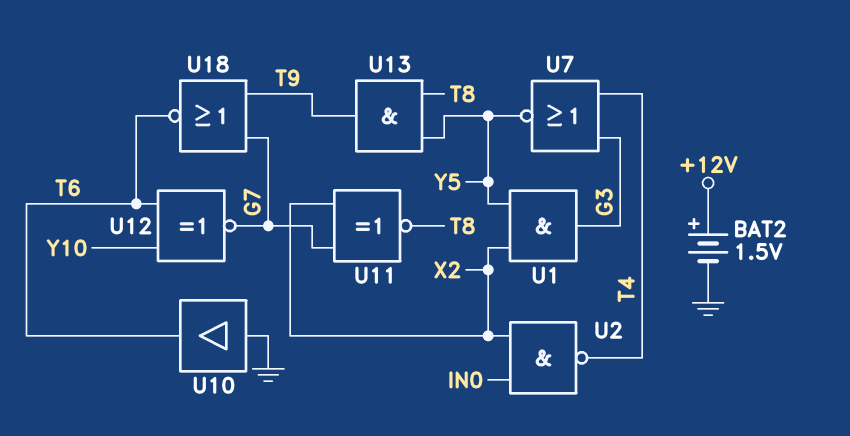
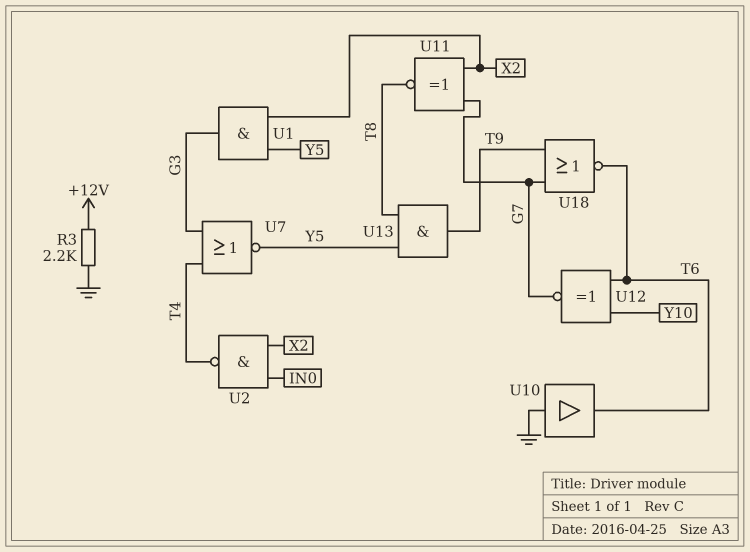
BAT2: 1.5V (plus +12V, minus GND) -> none
R3: none -> 2.2k (+12V, GND)

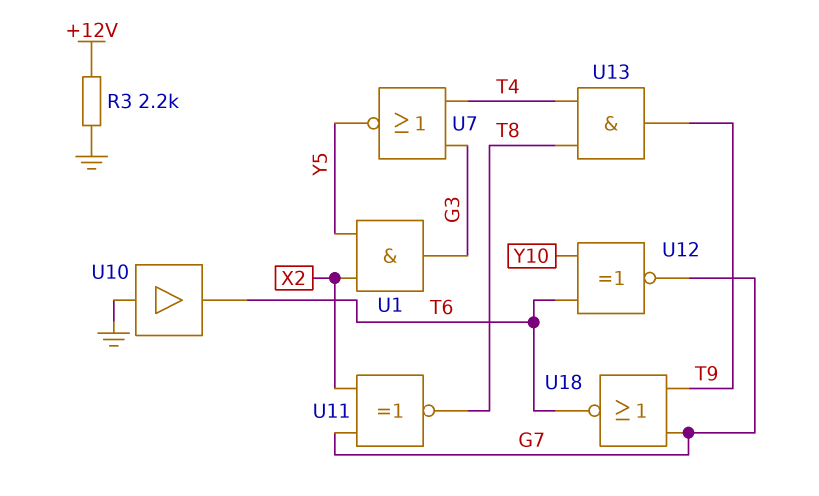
U2: NAND (in IN0, in X2, out T4) -> none
U13: AND (in T8, in Y5, out T9) -> AND (in T4, in T8, out T9)

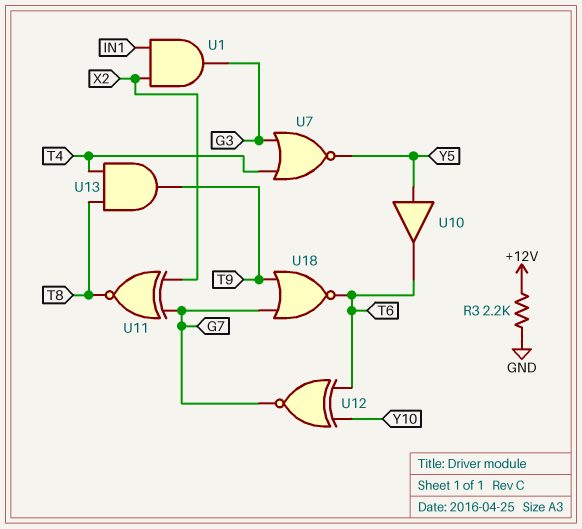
U1: AND (in X2, in Y5, out G3) -> AND (in IN1, in X2, out G3)
U10: buffer (in GND, out T6) -> buffer (in Y5, out T6)

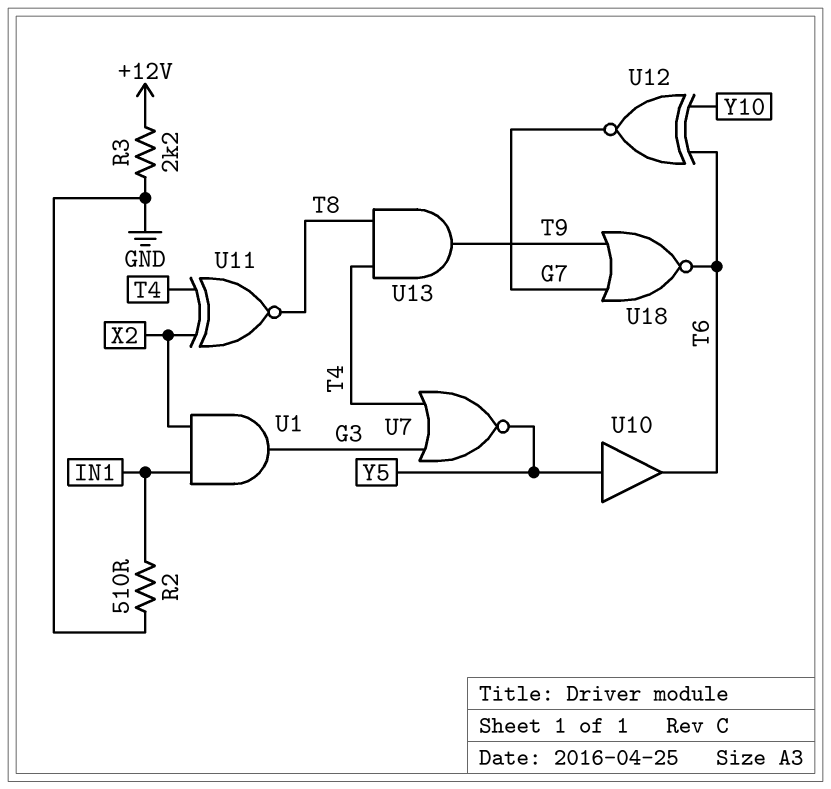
R2: none -> 510 (GND, IN1)
U11: XNOR (in G7, in X2, out T8) -> XNOR (in T4, in X2, out T8)

